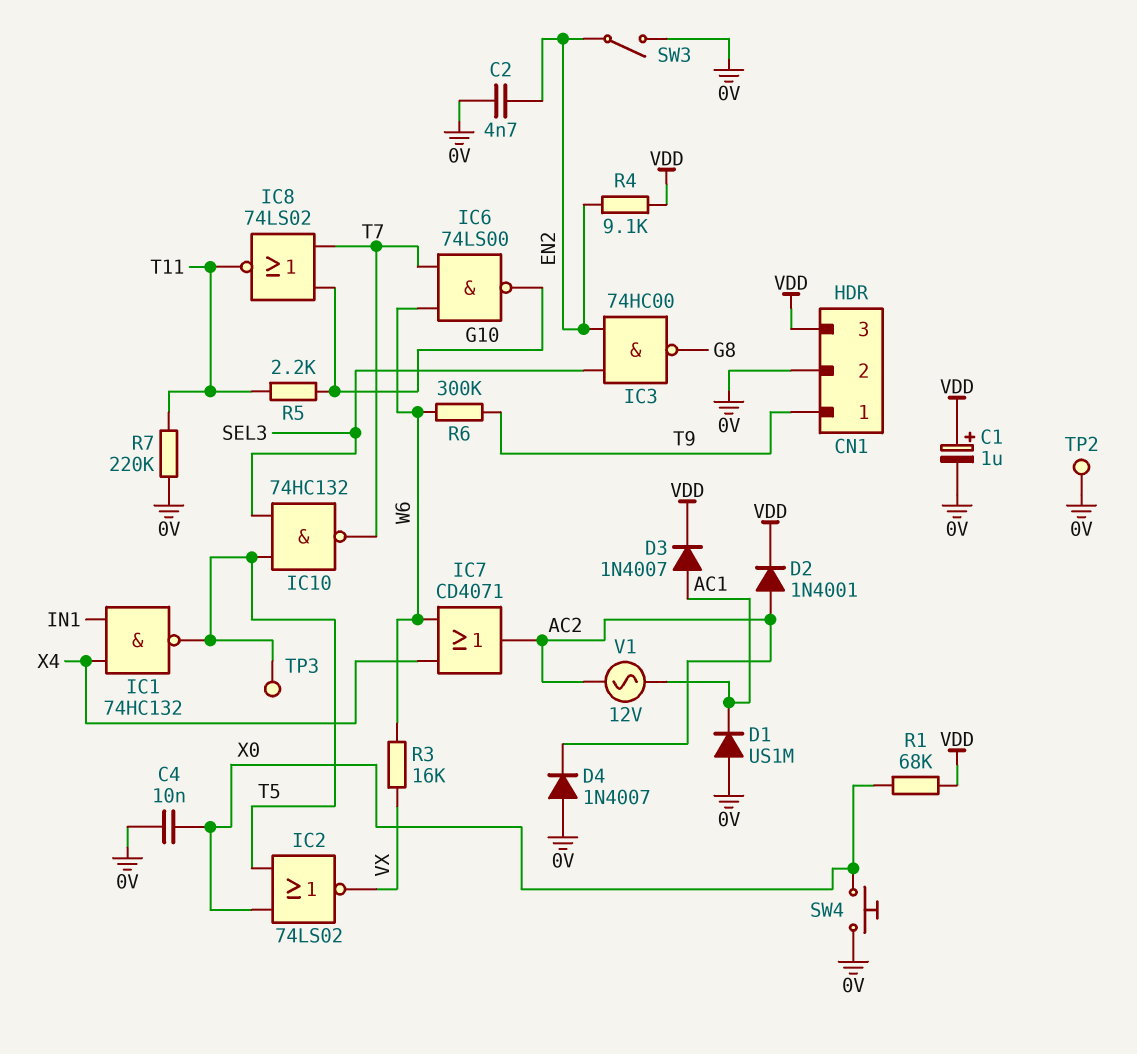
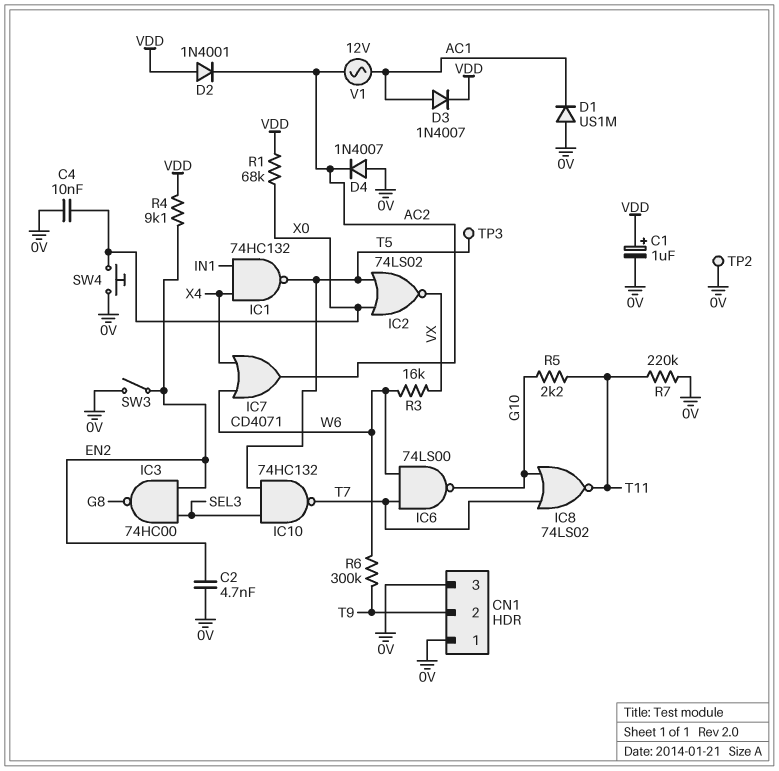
CN1 pin 1: T9 -> 0V
CN1 pin 2: 0V -> T9
CN1 pin 3: VDD -> 0V
D2: diode 1N4001 (A AC2, K VDD) -> diode 1N4001 (A VDD, K AC2)

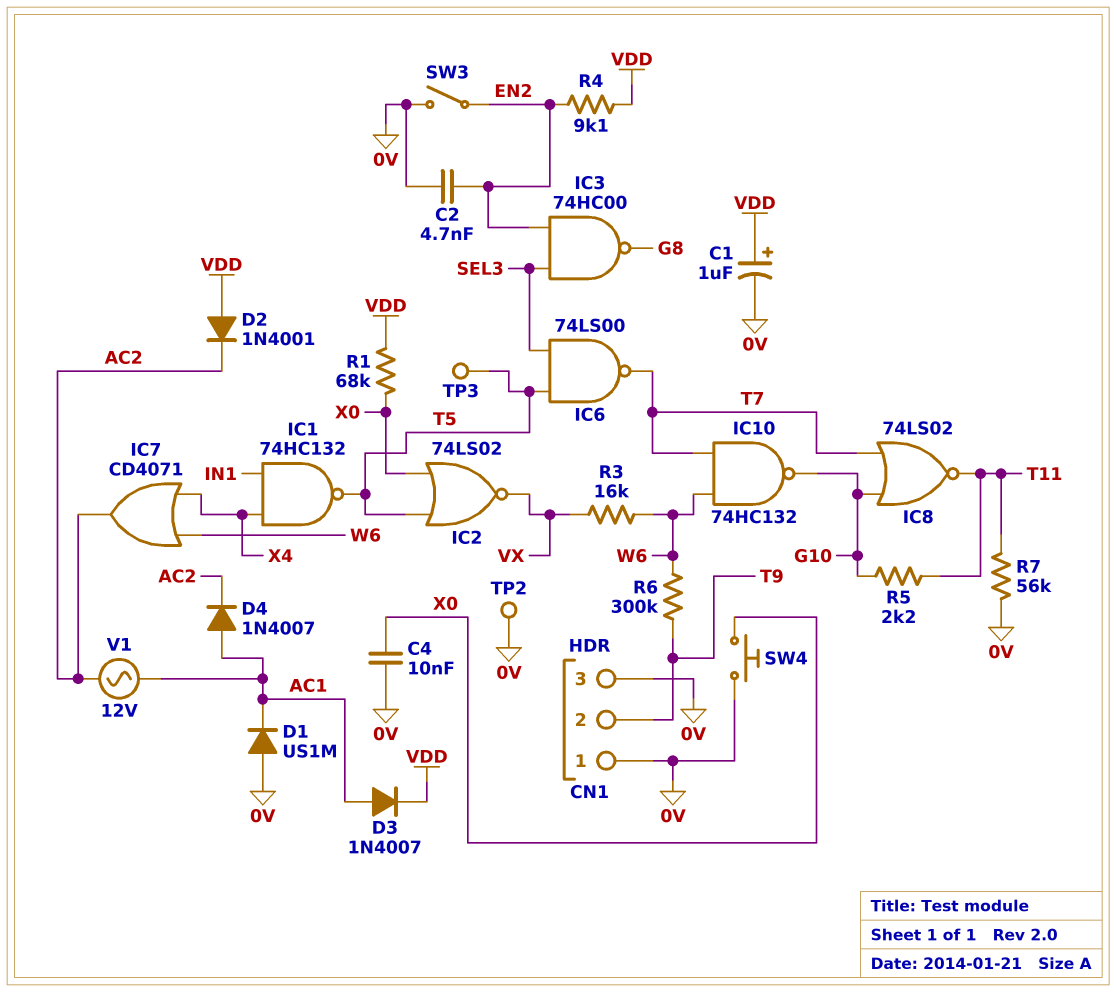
D4: diode 1N4007 (A 0V, K AC2) -> diode 1N4007 (A AC1, K AC2)
IC6: NAND 74LS00 (in T7, in W6, out G10) -> NAND 74LS00 (in SEL3, in T5, out T7)
IC10: NAND 74HC132 (in SEL3, in T5, out T7) -> NAND 74HC132 (in T7, in W6, out G10)
R7: 220k (0V, T11) -> 56k (0V, T11)

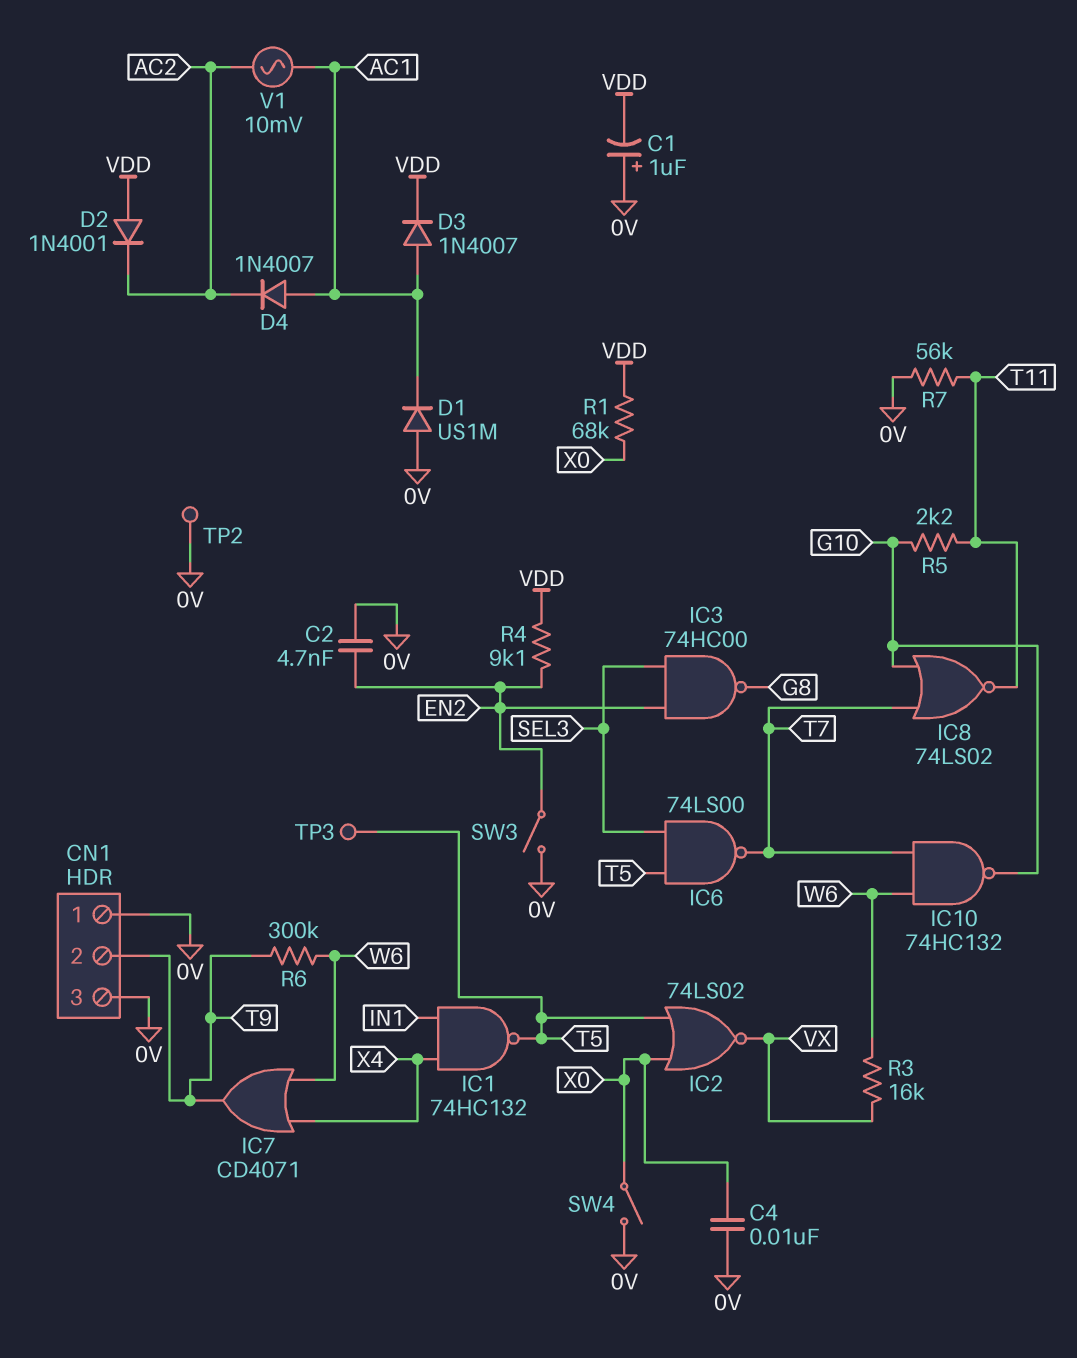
C1: 1uF (plus VDD, minus 0V) -> 1uF (plus 0V, minus VDD)
IC7: OR CD4071 (in W6, in X4, out AC2) -> OR CD4071 (in W6, in X4, out T9)
SW4: button (0V, X0) -> switch (0V, X0)
V1: AC 12V (AC1, AC2) -> AC 10mV (AC1, AC2)

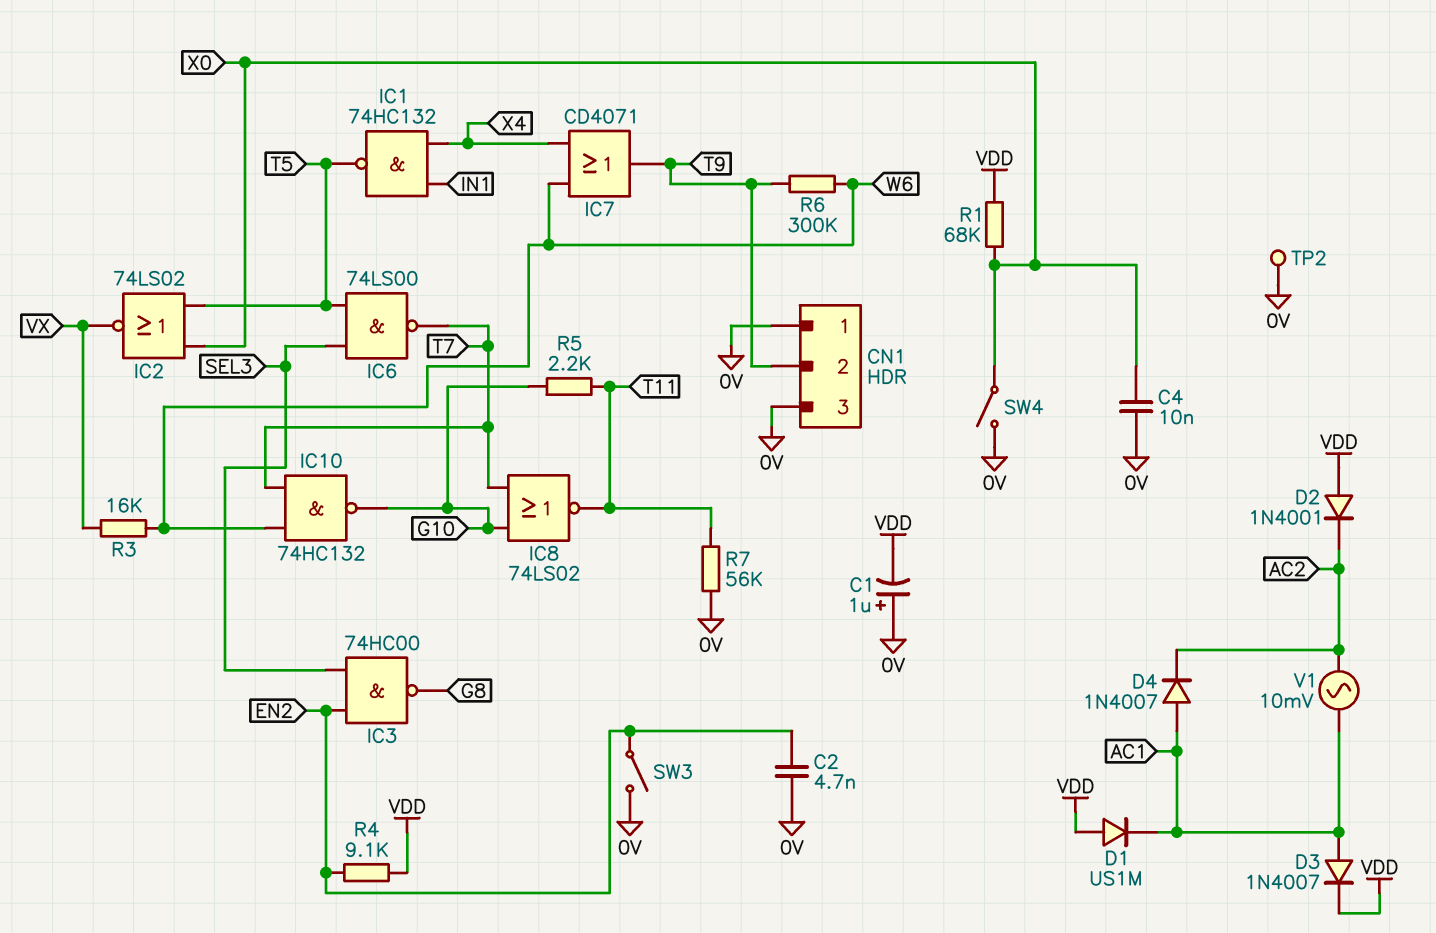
D1: diode US1M (A 0V, K AC1) -> diode US1M (A VDD, K AC1)
TP3: test point (T5) -> none

